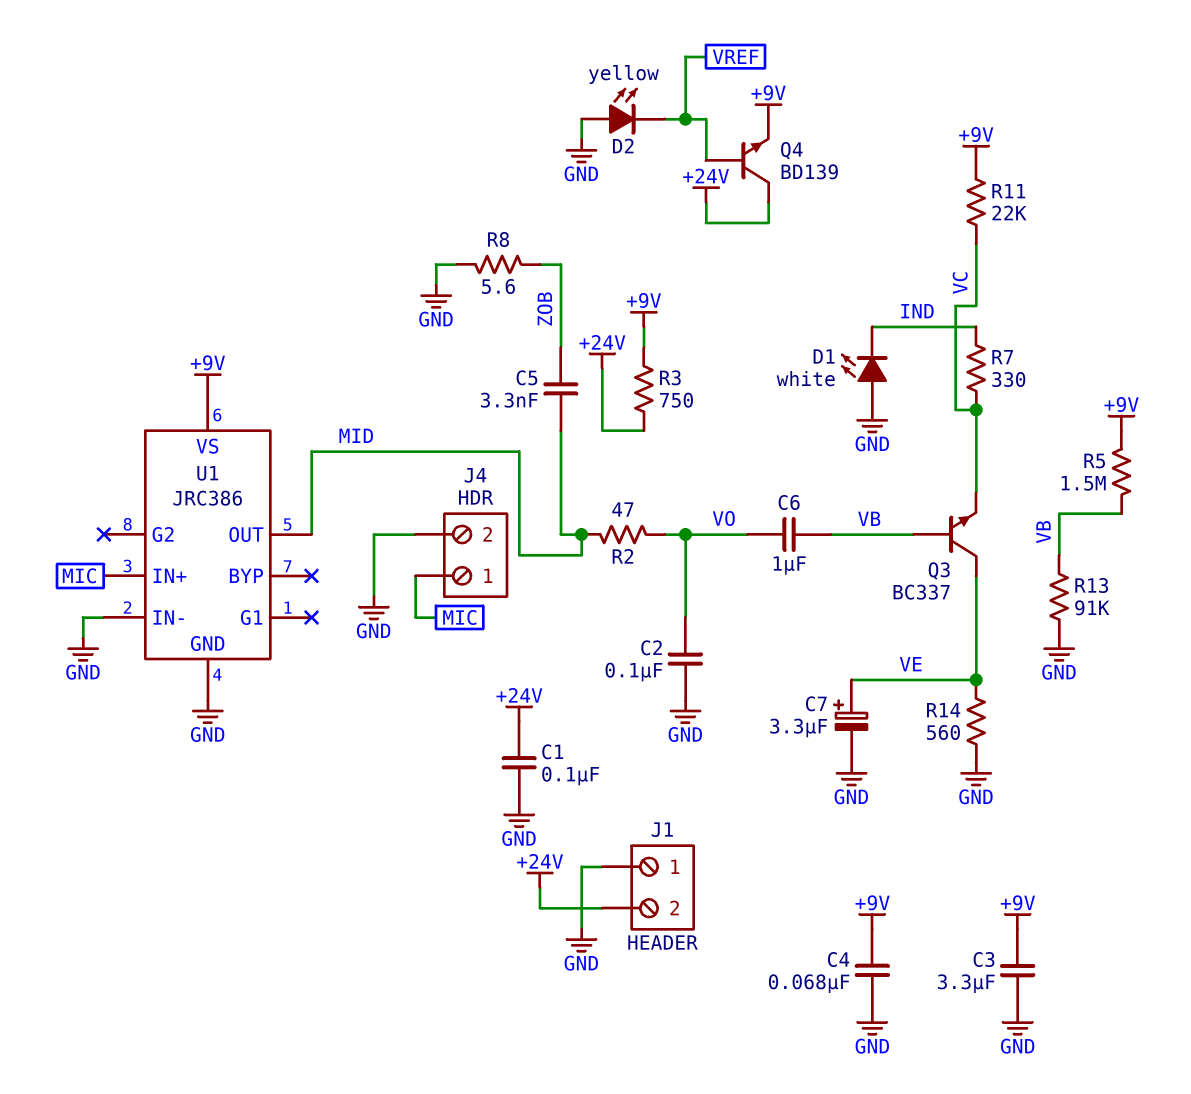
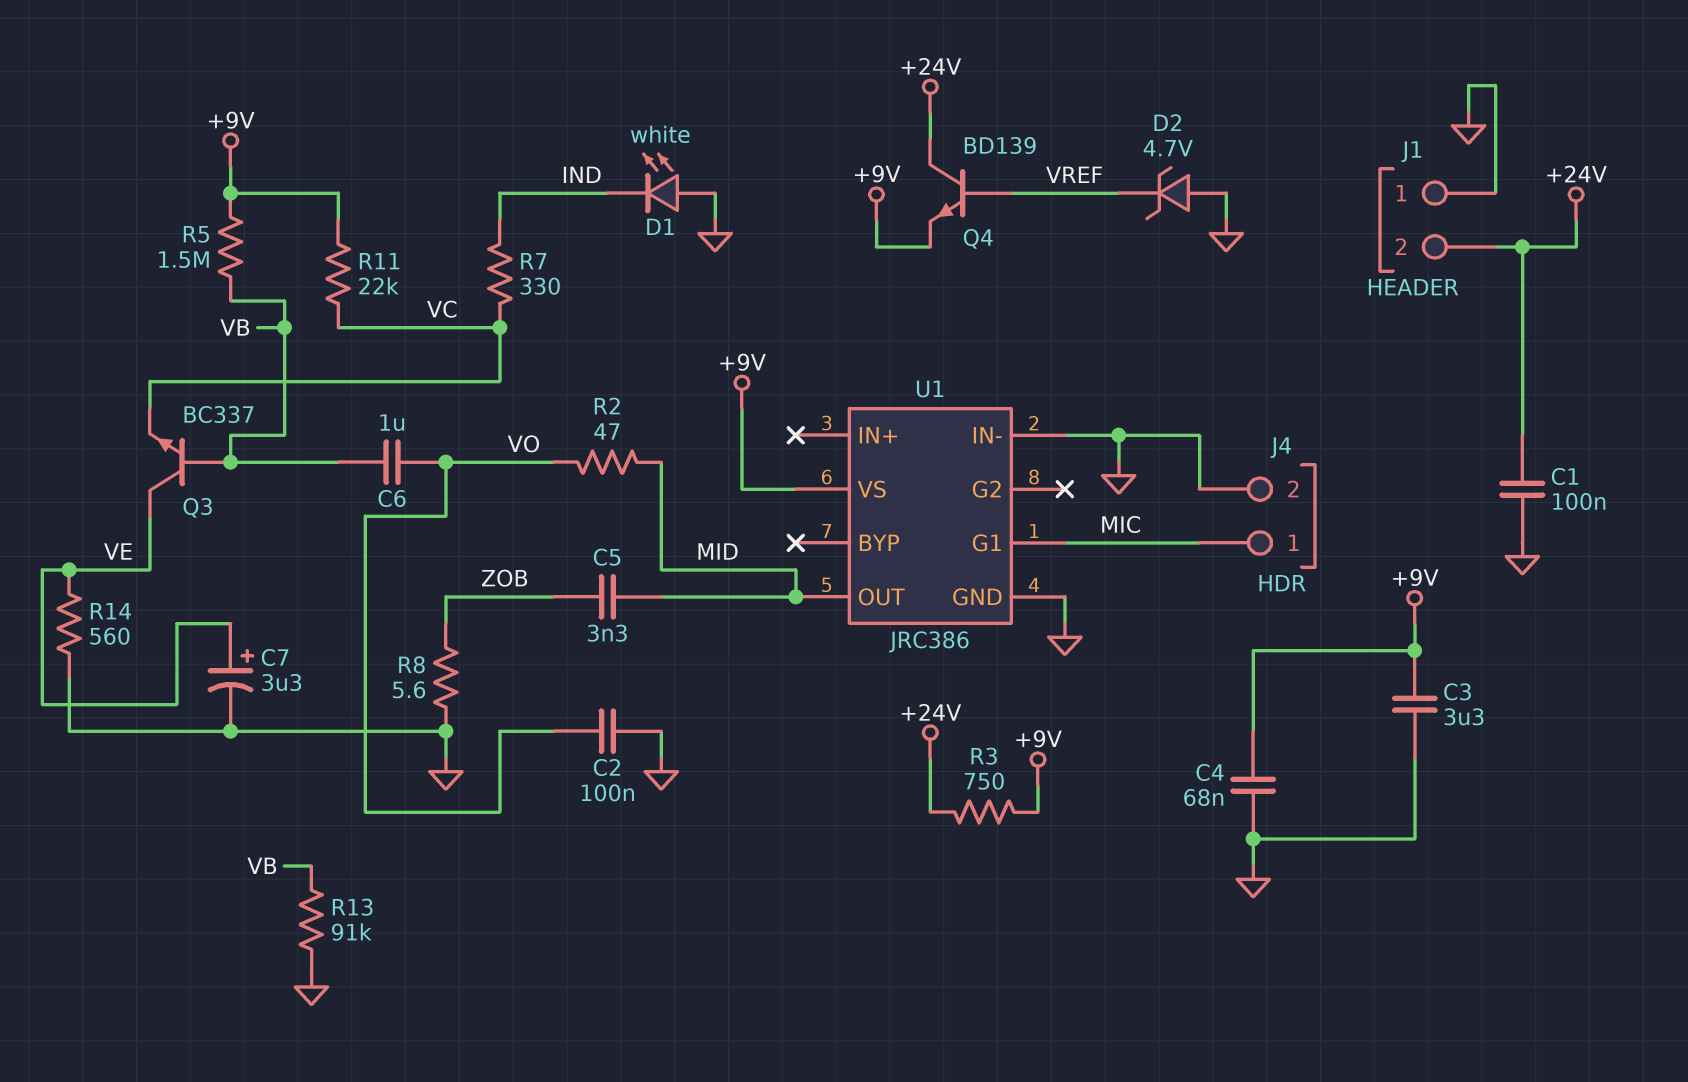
D2: LED yellow (A GND, K VREF) -> zener 4.7V (A GND, K VREF)
U1 pin G1: none -> MIC
U1 pin IN+: MIC -> none

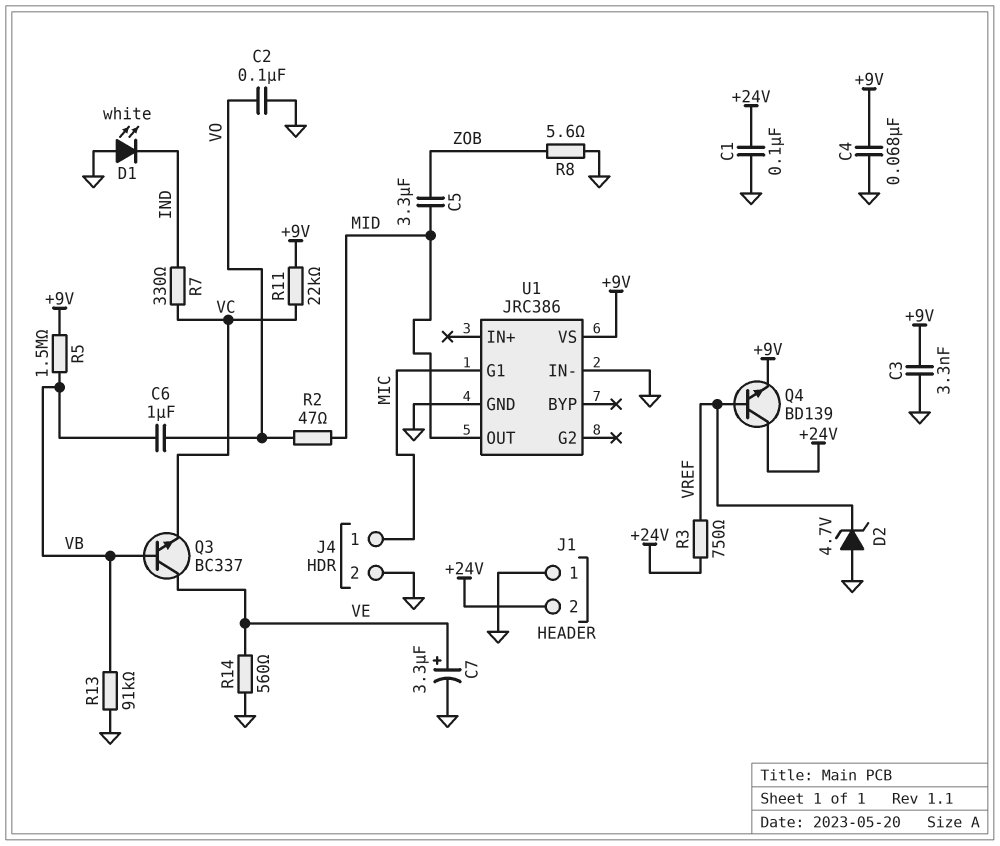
C3: 3.3uF (+9V, GND) -> 3.3nF (+9V, GND)
C5: 3.3nF (MID, ZOB) -> 3.3uF (MID, ZOB)
R3: 750 (+9V, +24V) -> 750 (+24V, VREF)

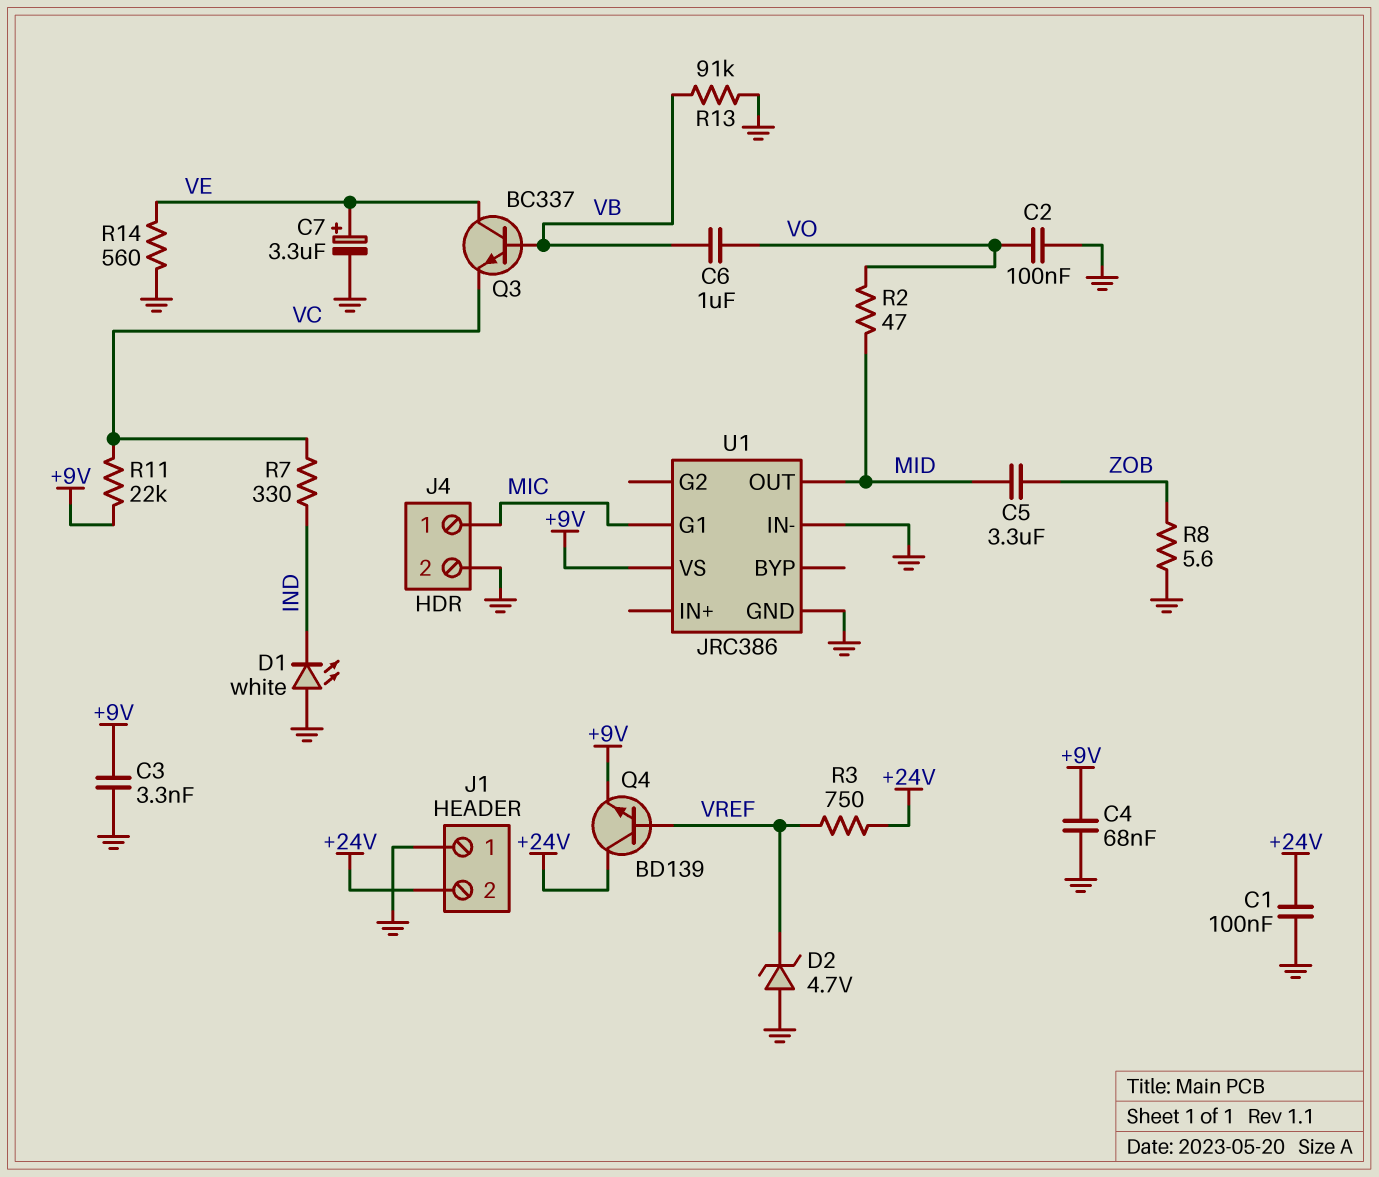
R5: 1.5M (+9V, VB) -> none

